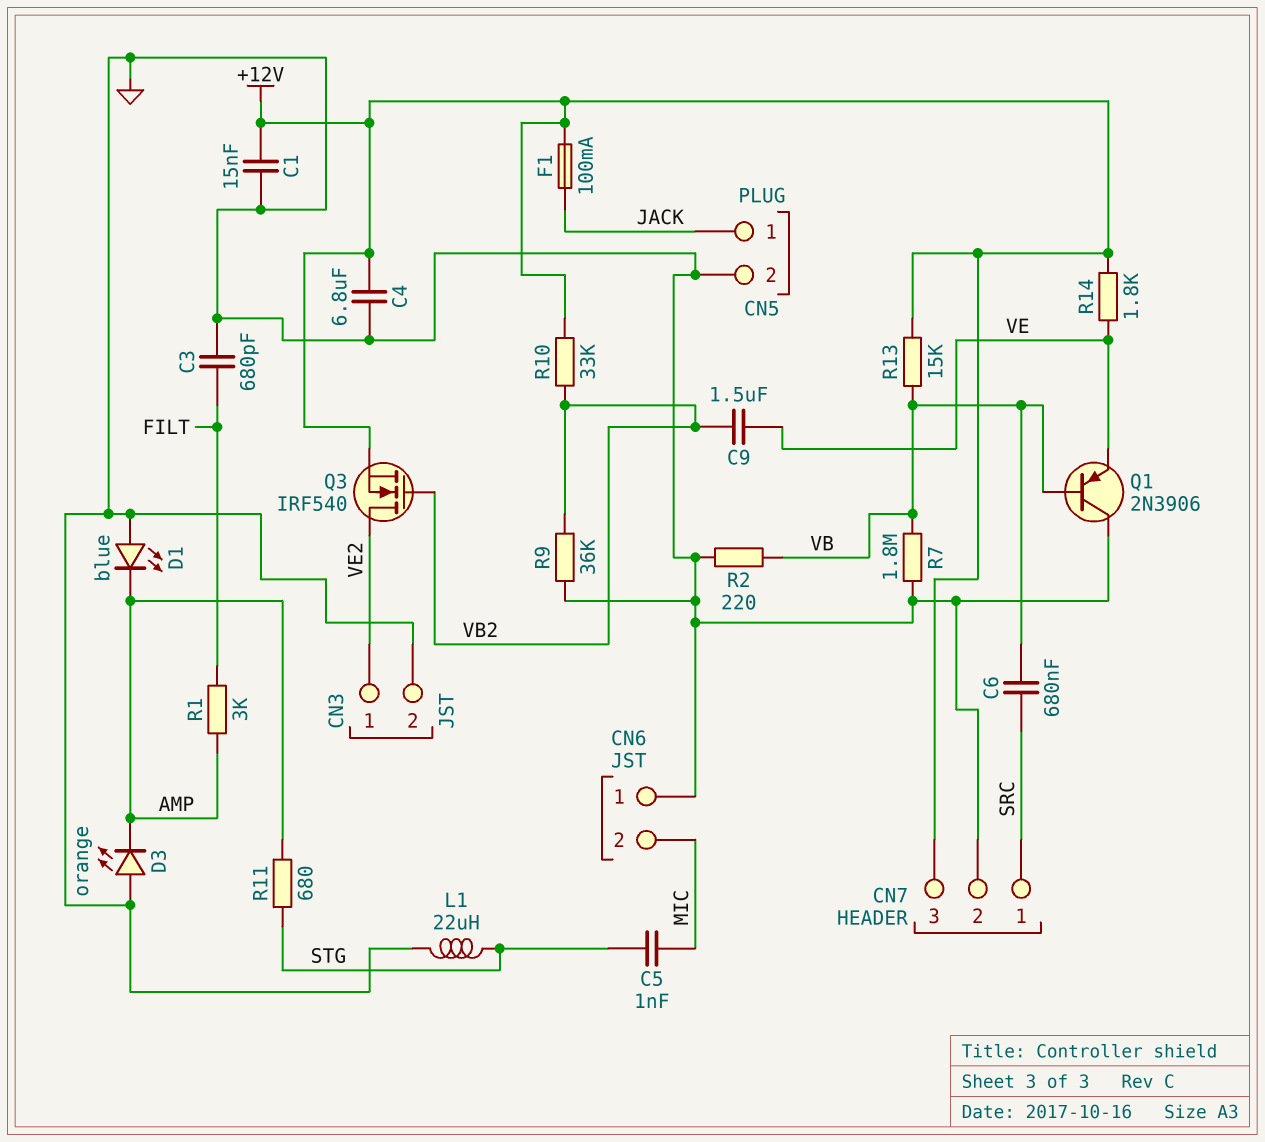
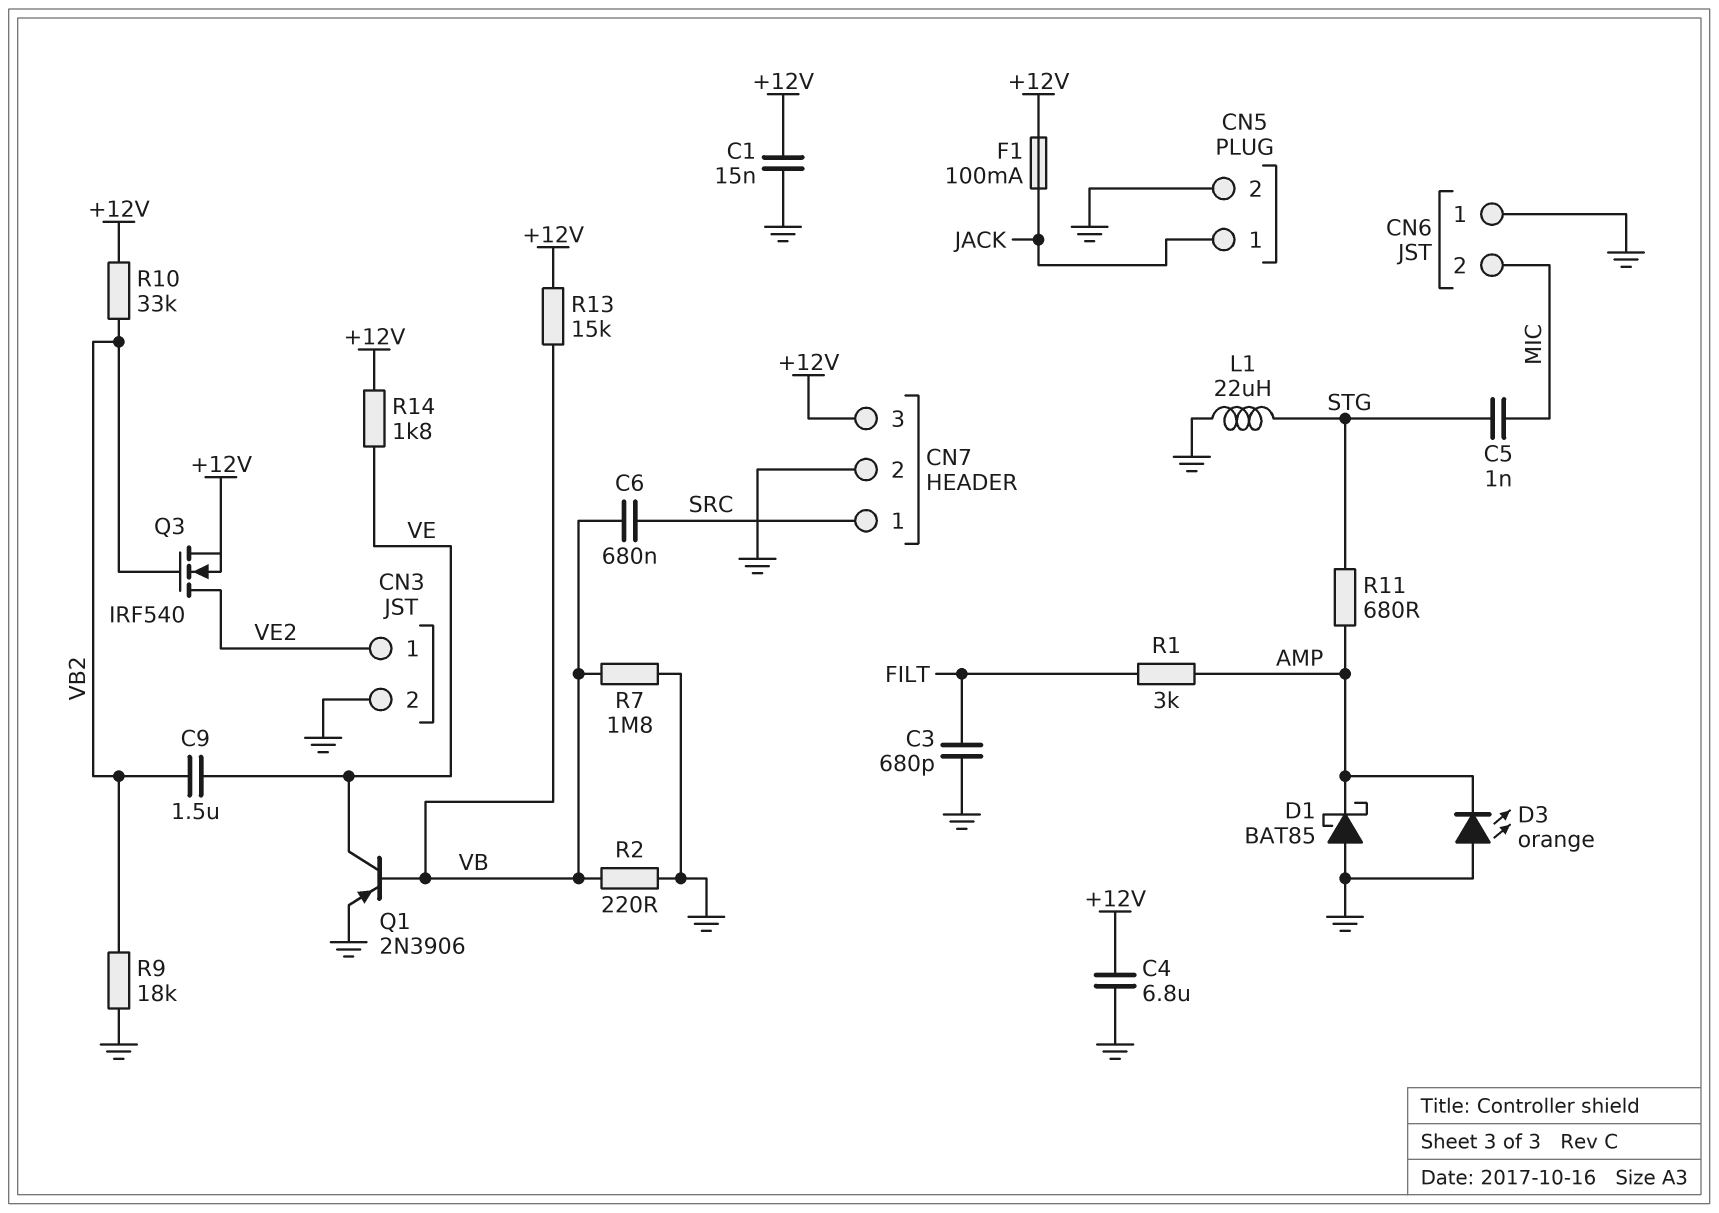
D1: LED blue (A GND, K AMP) -> schottky BAT85 (A GND, K AMP)
Q1: PNP 2N3906 (B VB, C GND, E VE) -> PNP 2N3906 (B VB, C VE, E GND)
R9: 36k (GND, VB2) -> 18k (GND, VB2)

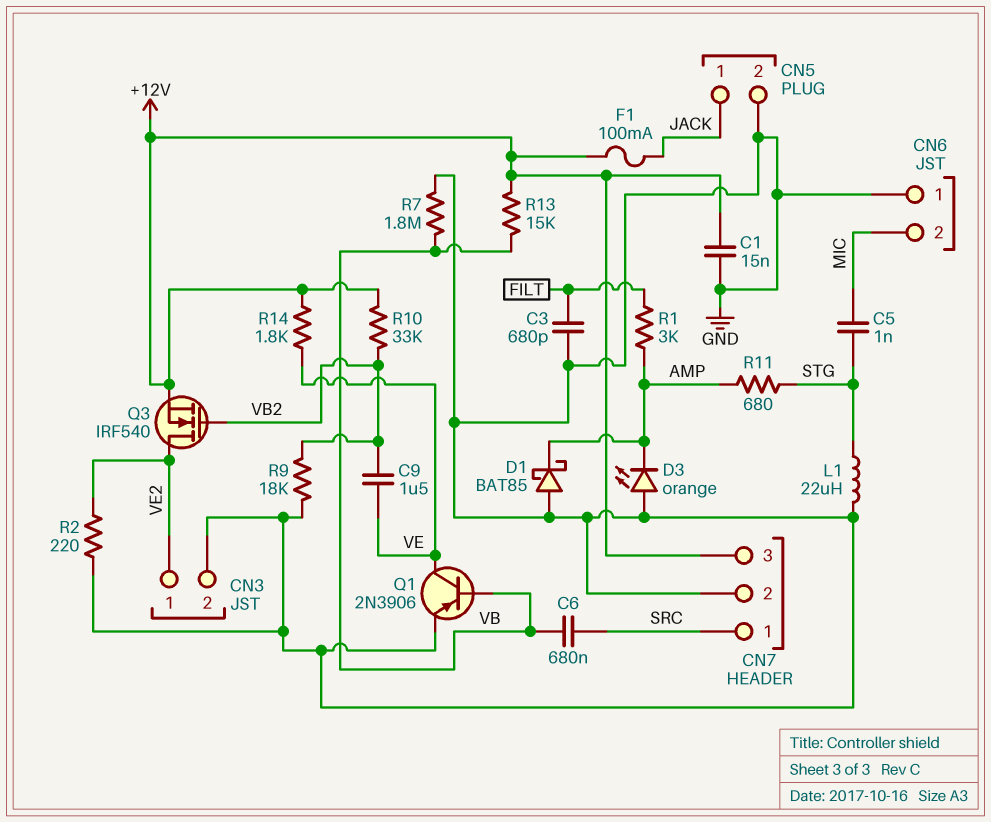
C4: 6.8uF (+12V, GND) -> none
R2: 220 (GND, VB) -> 220 (GND, VE2)

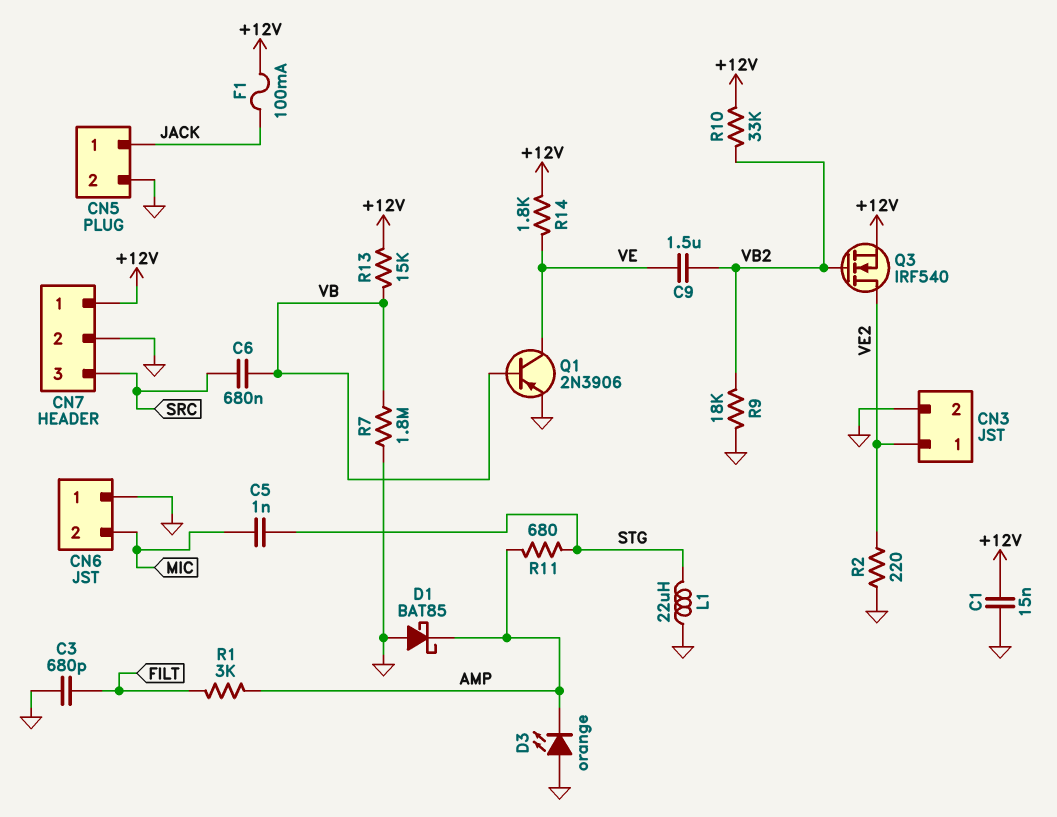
CN7 pin 1: SRC -> +12V
CN7 pin 3: +12V -> SRC

